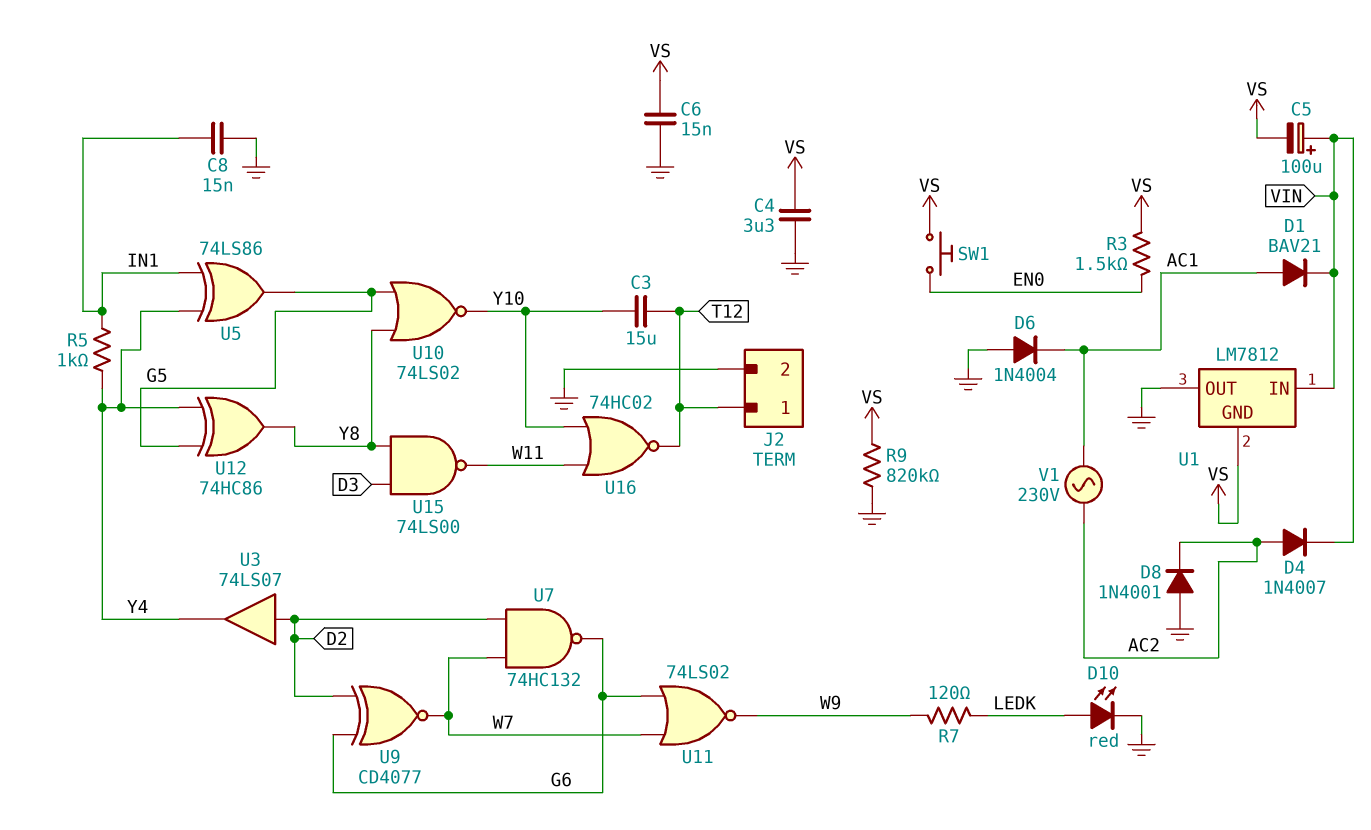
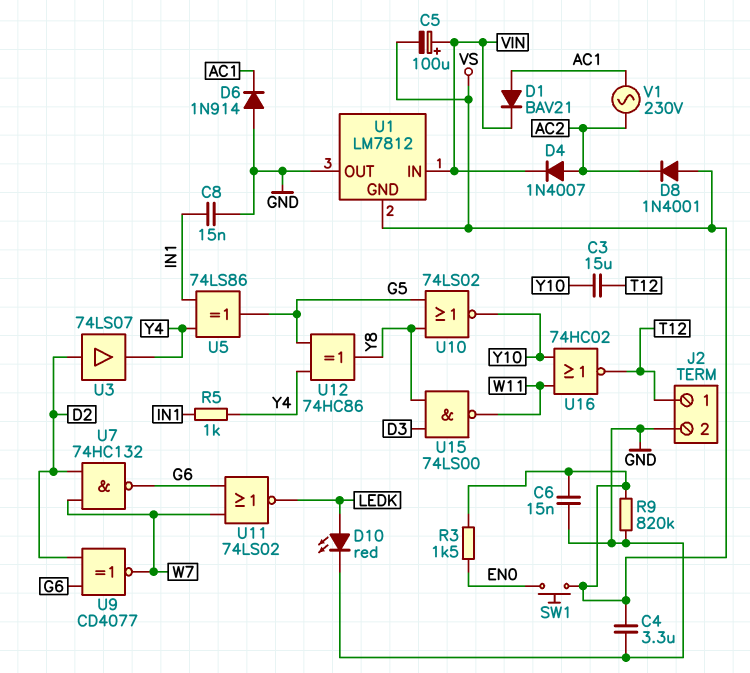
D6: diode 1N4004 (A GND, K AC1) -> diode 1N914 (A GND, K AC1)
D8: diode 1N4001 (A GND, K AC2) -> diode 1N4001 (A VS, K AC2)
R7: 120 (LEDK, W9) -> none
U11: NOR 74LS02 (in G6, in W7, out W9) -> NOR 74LS02 (in G6, in W7, out LEDK)

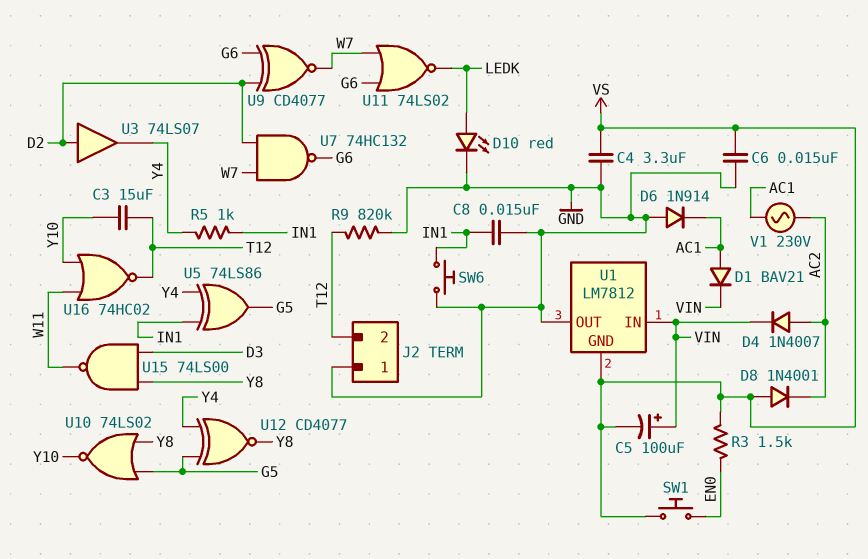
J2 pin 1: T12 -> GND
J2 pin 2: GND -> T12
R9: 820k (GND, VS) -> 820k (GND, T12)
SW6: none -> button (GND, IN1)
U12: XOR 74HC86 (in G5, in Y4, out Y8) -> XNOR CD4077 (in G5, in Y4, out Y8)

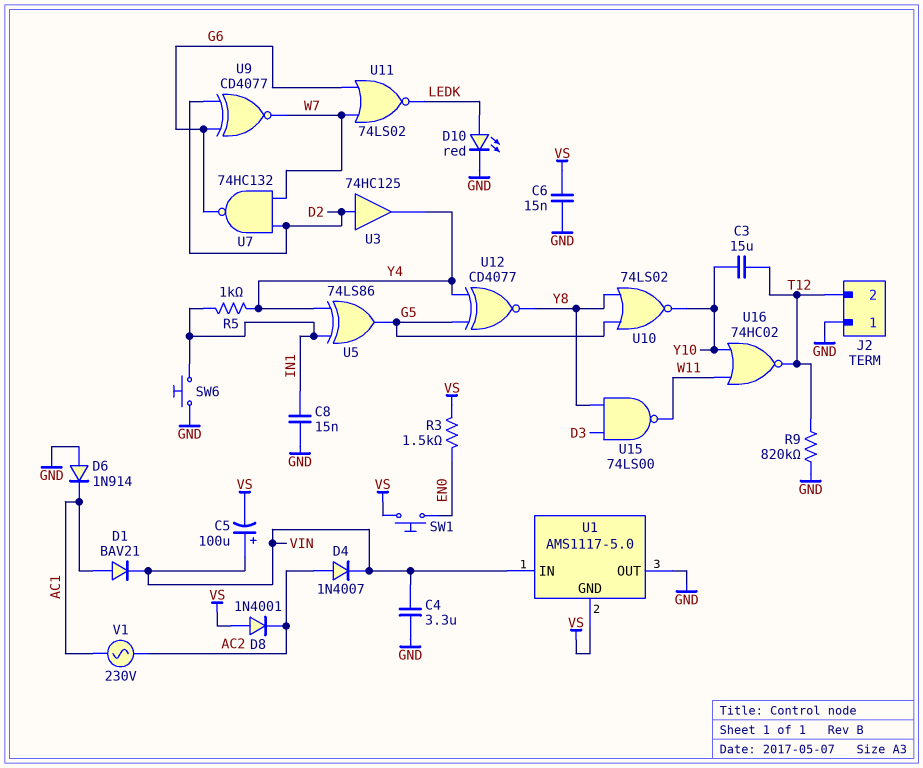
C4: 3.3uF (GND, VS) -> 3.3uF (GND, VIN)
U1: LM7812 -> AMS1117-5.0
U3: buffer 74LS07 (in D2, out Y4) -> buffer 74HC125 (in D2, out Y4)

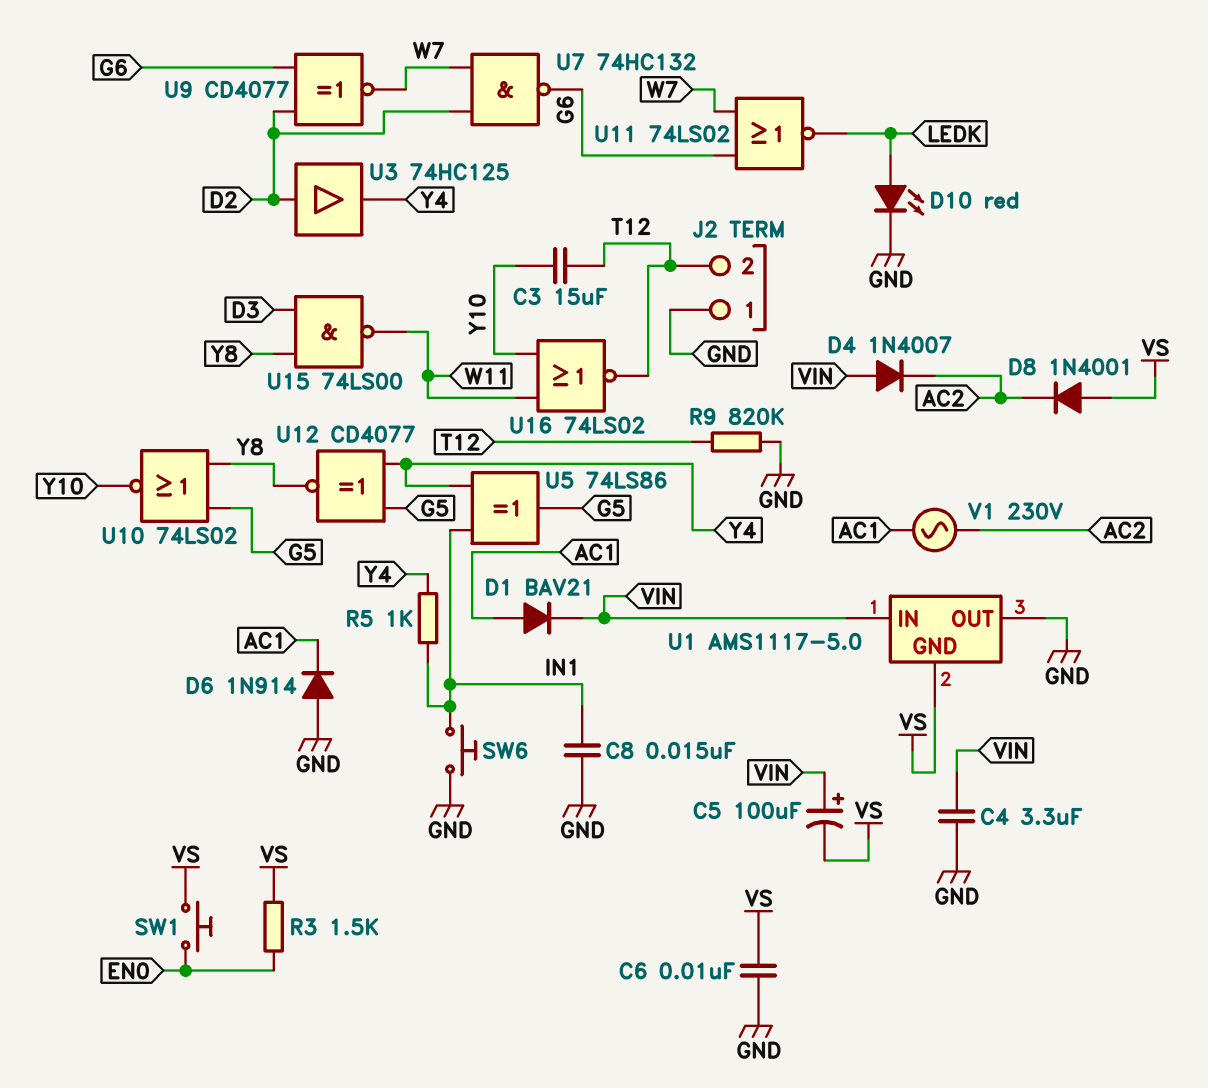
C6: 15nF (GND, VS) -> 10nF (GND, VS)
D4: diode 1N4007 (A AC2, K VIN) -> diode 1N4007 (A VIN, K AC2)
U16: NOR 74HC02 (in W11, in Y10, out T12) -> NOR 74LS02 (in W11, in Y10, out T12)

